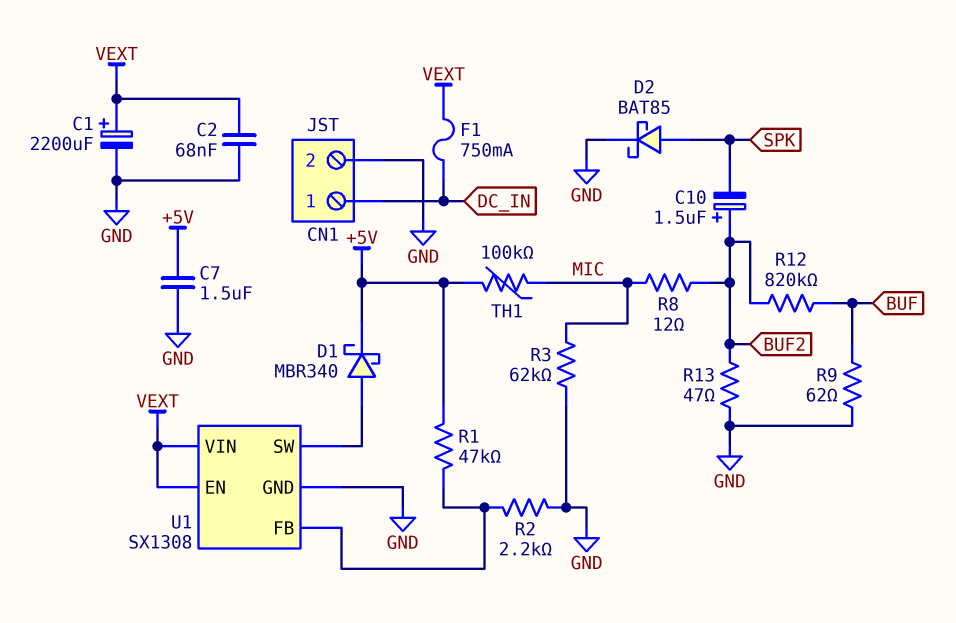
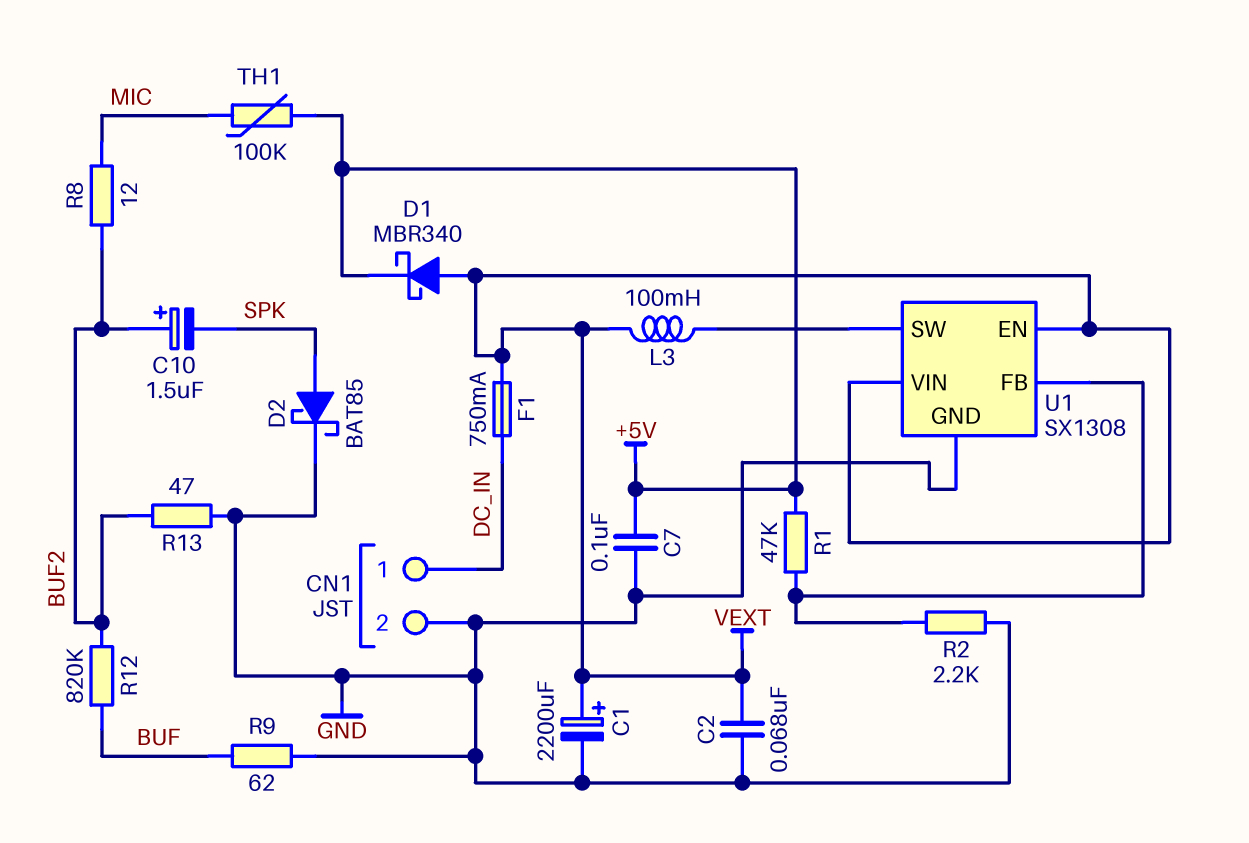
C7: 1.5uF (+5V, GND) -> 100nF (+5V, GND)
D1: schottky MBR340 (A U1/SW, K +5V) -> schottky MBR340 (A VEXT, K +5V)
L3: none -> 100mH (U1/SW, VEXT)
R3: 62k (GND, MIC) -> none

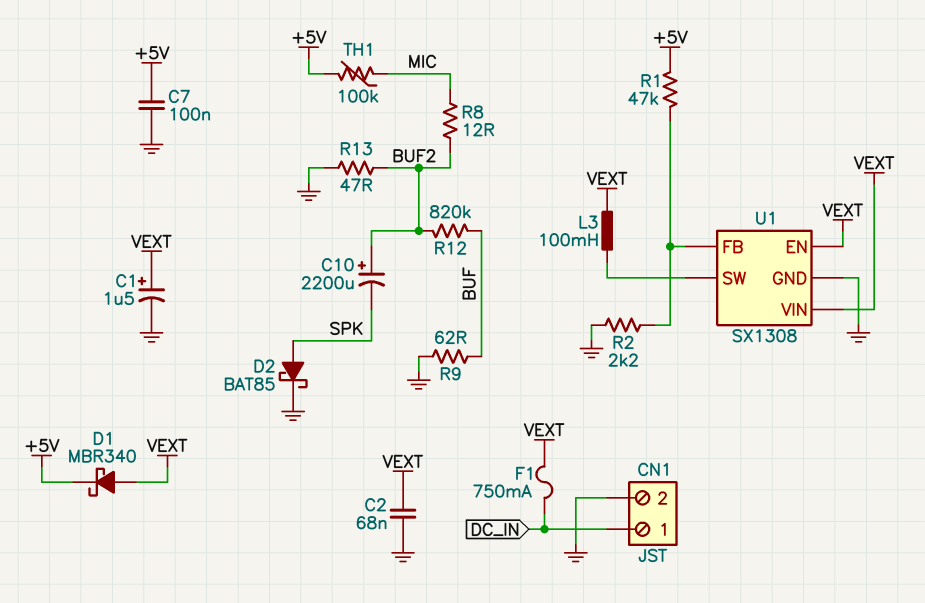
C1: 2200uF (plus VEXT, minus GND) -> 1.5uF (plus VEXT, minus GND)
C10: 1.5uF (plus BUF2, minus SPK) -> 2200uF (plus BUF2, minus SPK)

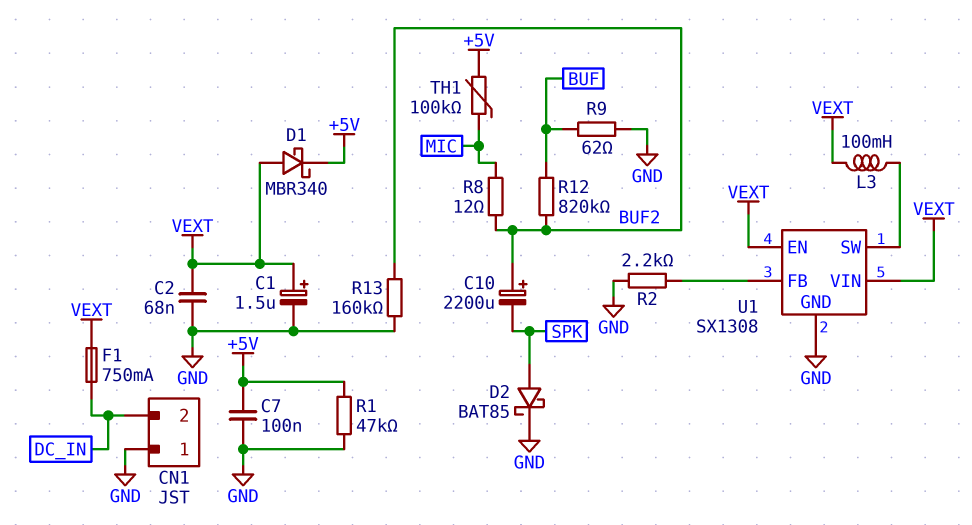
CN1 pin 1: DC_IN -> GND
CN1 pin 2: GND -> DC_IN
R1: 47k (+5V, U1/FB) -> 47k (+5V, GND)
R13: 47 (BUF2, GND) -> 160k (BUF2, GND)

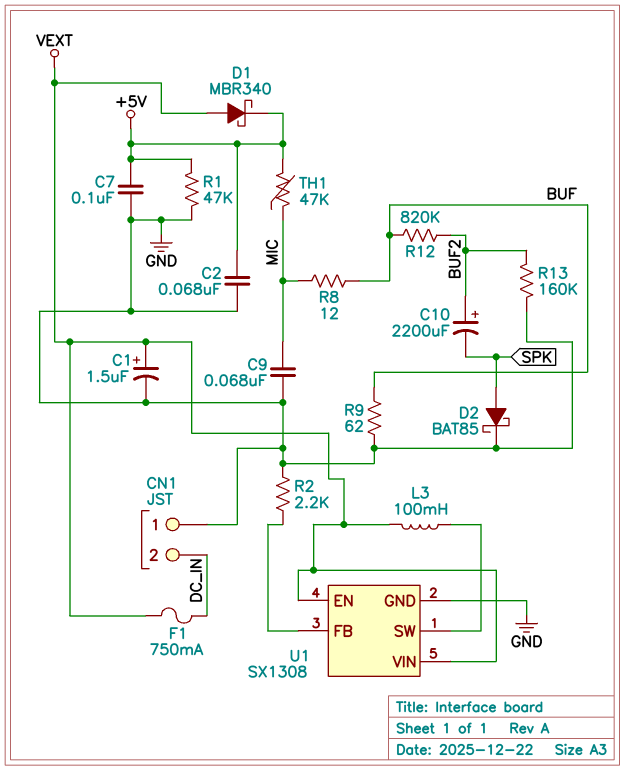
C2: 68nF (GND, VEXT) -> 68nF (+5V, GND)
C9: none -> 68nF (GND, MIC)
R8: 12 (BUF2, MIC) -> 12 (BUF, MIC)
TH1: 100k (+5V, MIC) -> 47k (+5V, MIC)

